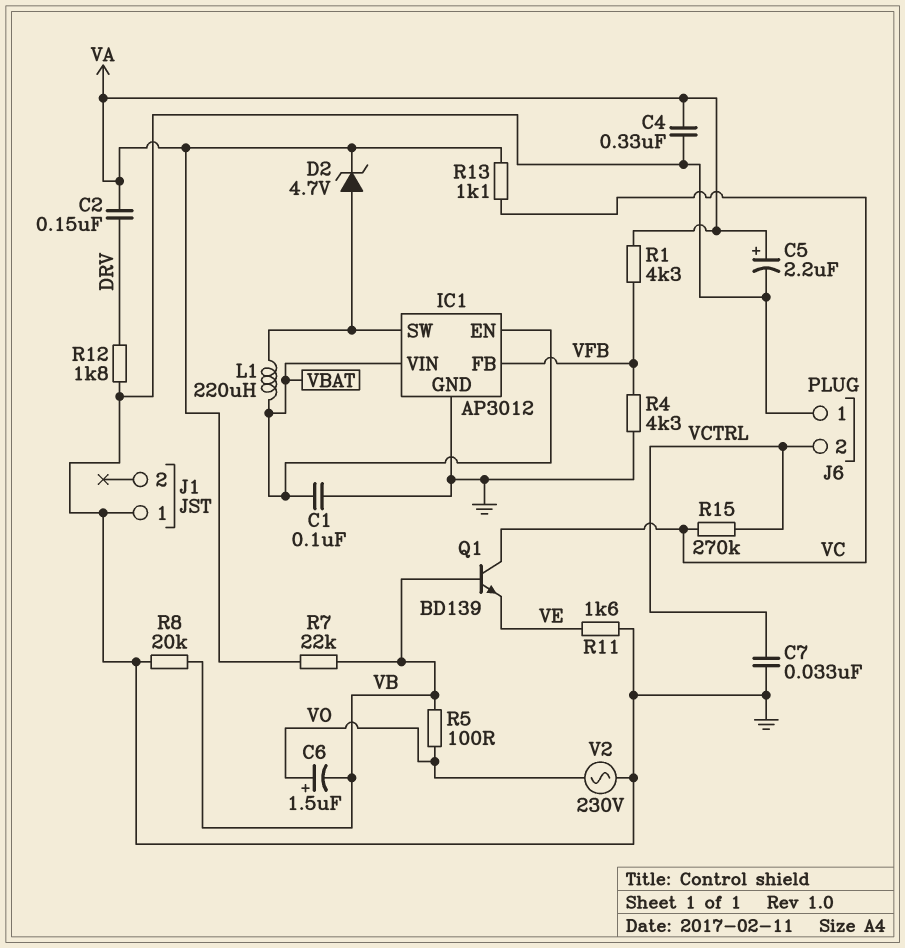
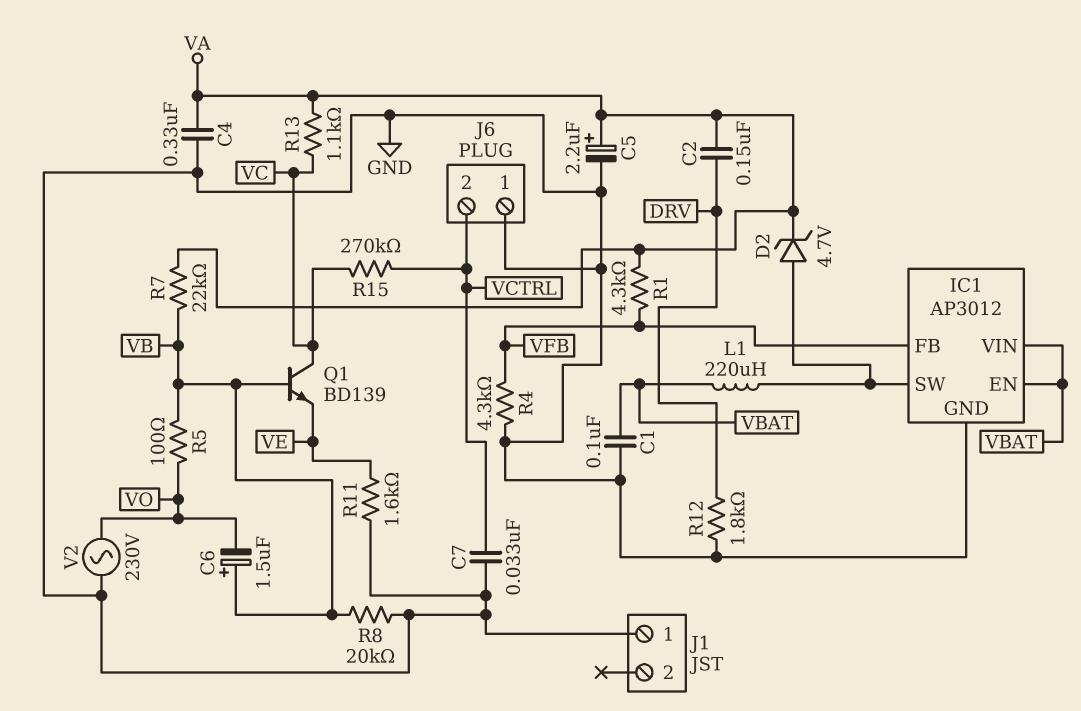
C6: 1.5uF (plus VO, minus VB) -> 1.5uF (plus VB, minus VO)

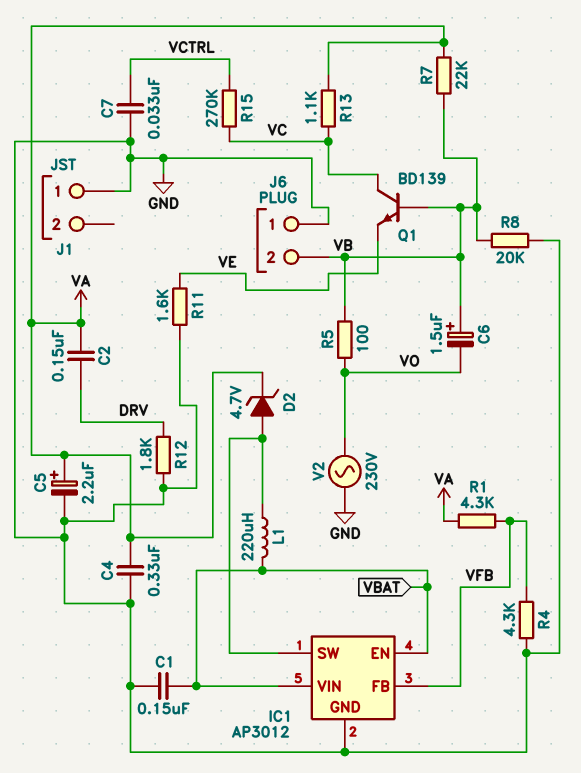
C1: 100nF (GND, VBAT) -> 150nF (GND, VBAT)
J6 pin 2: VCTRL -> VB

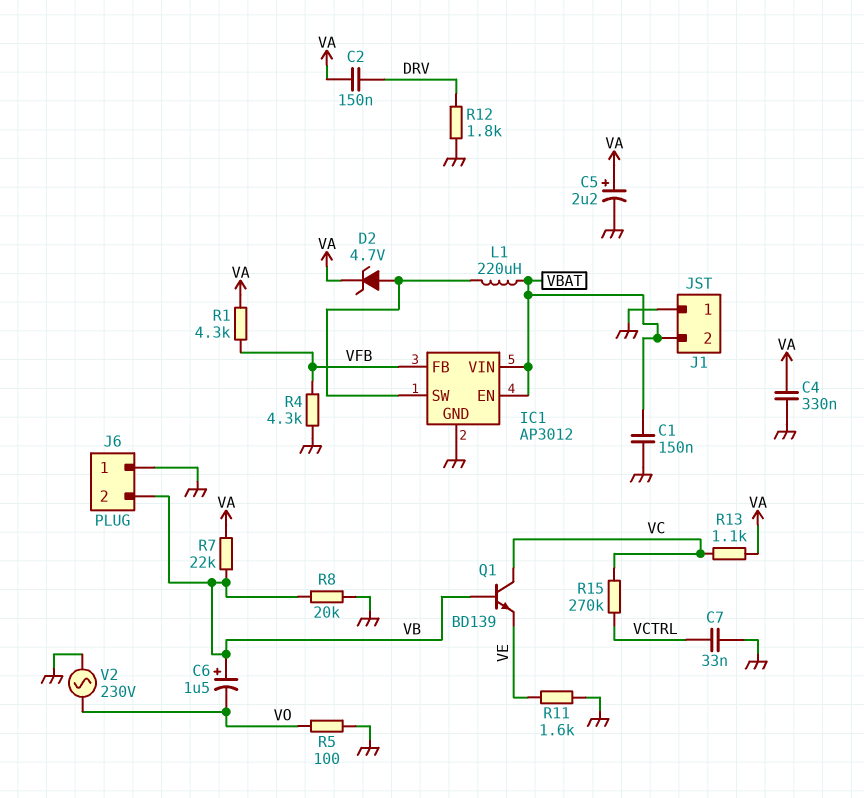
J1 pin 2: none -> VBAT
R5: 100 (VB, VO) -> 100 (GND, VO)

